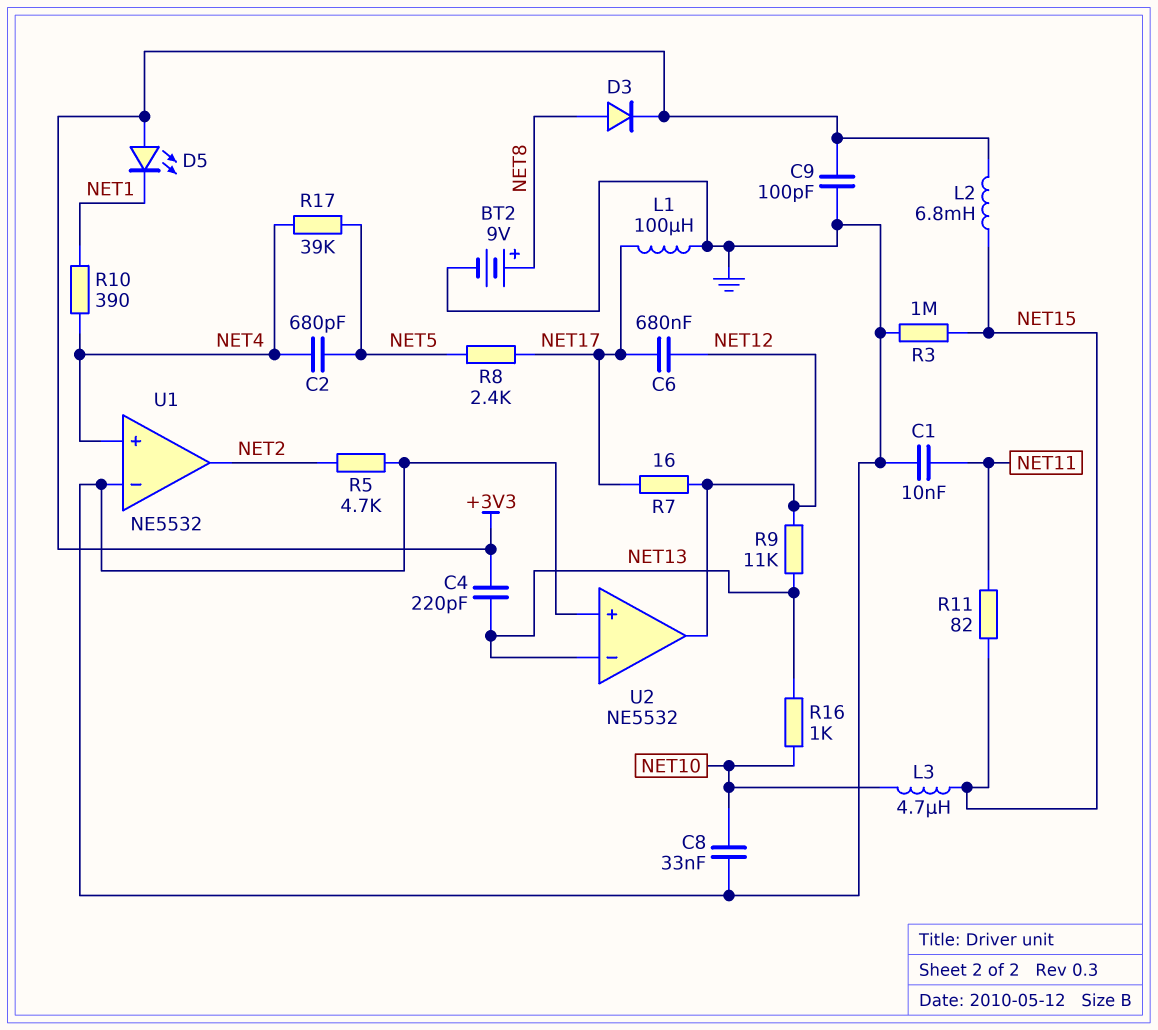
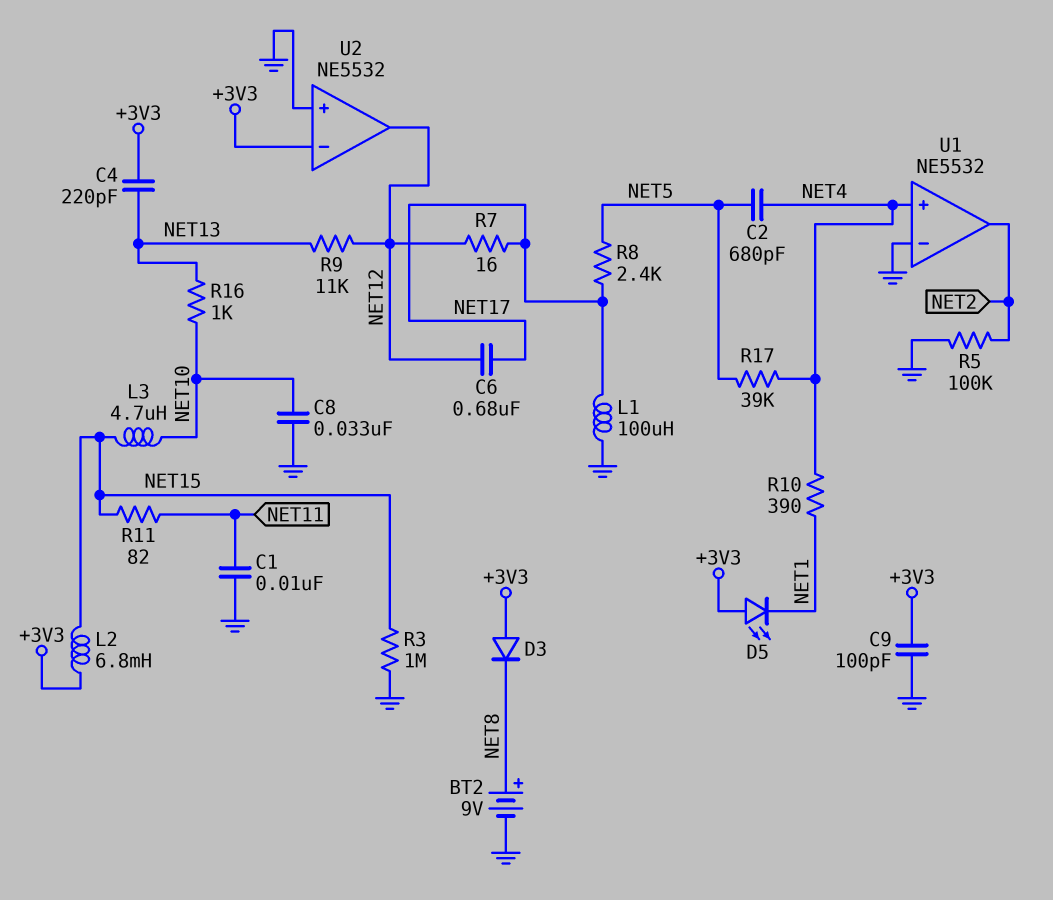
D3: diode (A NET8, K +3V3) -> diode (A +3V3, K NET8)
R5: 4.7k (GND, NET2) -> 100k (GND, NET2)
U2 pin in-: NET13 -> +3V3

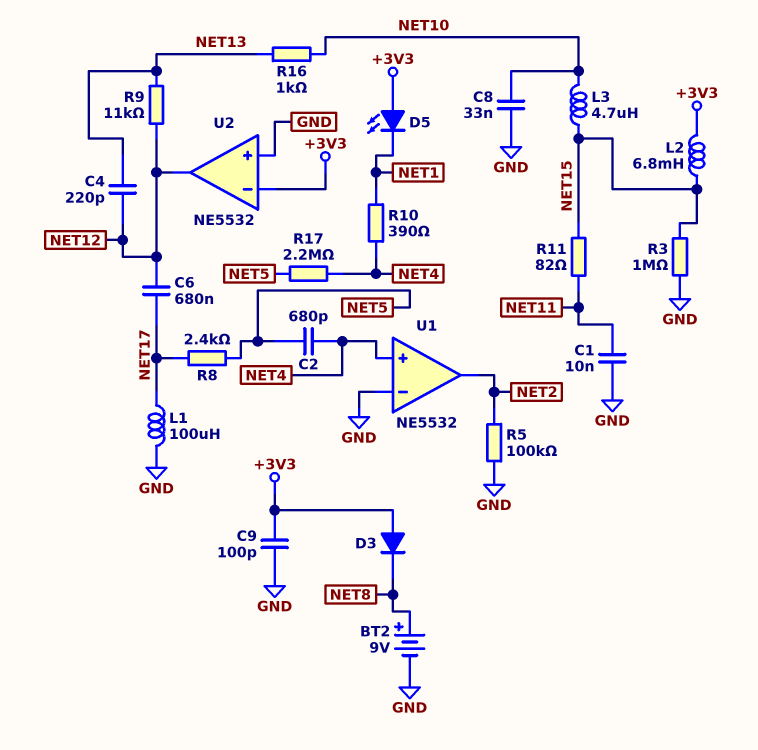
C4: 220pF (+3V3, NET13) -> 220pF (NET12, NET13)
R7: 16 (NET12, NET17) -> none
R17: 39k (NET4, NET5) -> 2.2M (NET4, NET5)

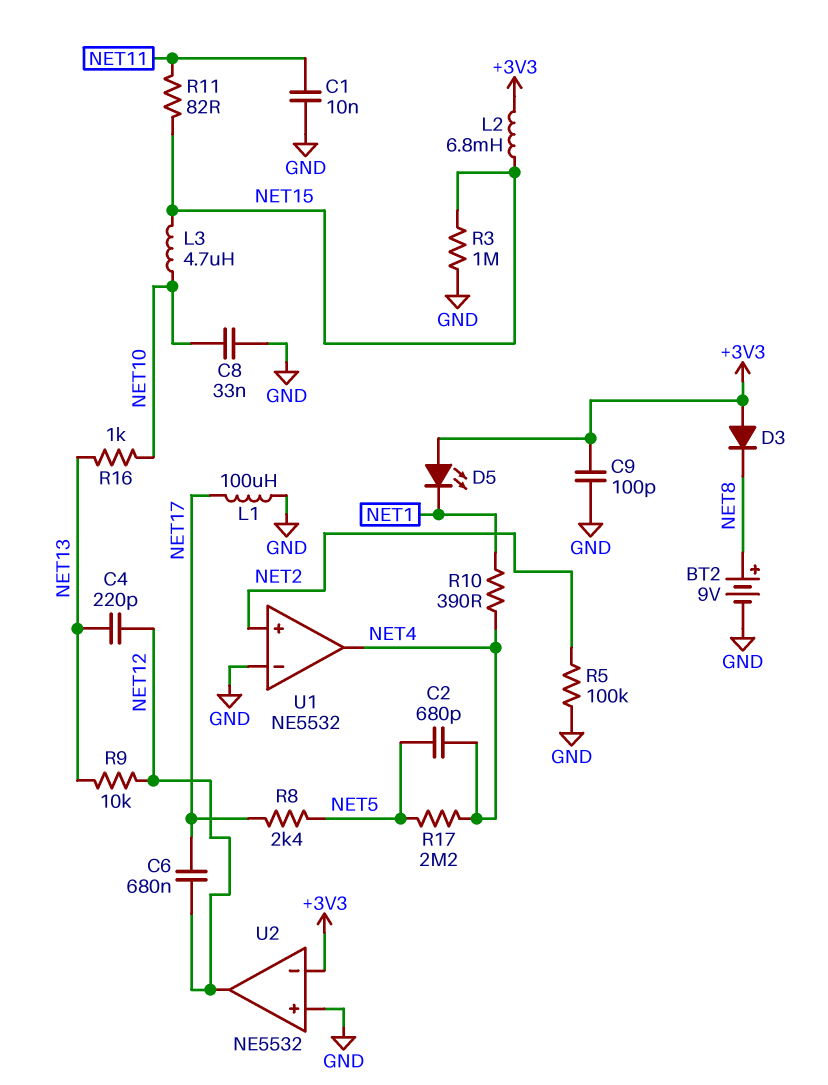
R9: 11k (NET12, NET13) -> 10k (NET12, NET13)
U1 pin in+: NET4 -> NET2
U1 pin out: NET2 -> NET4

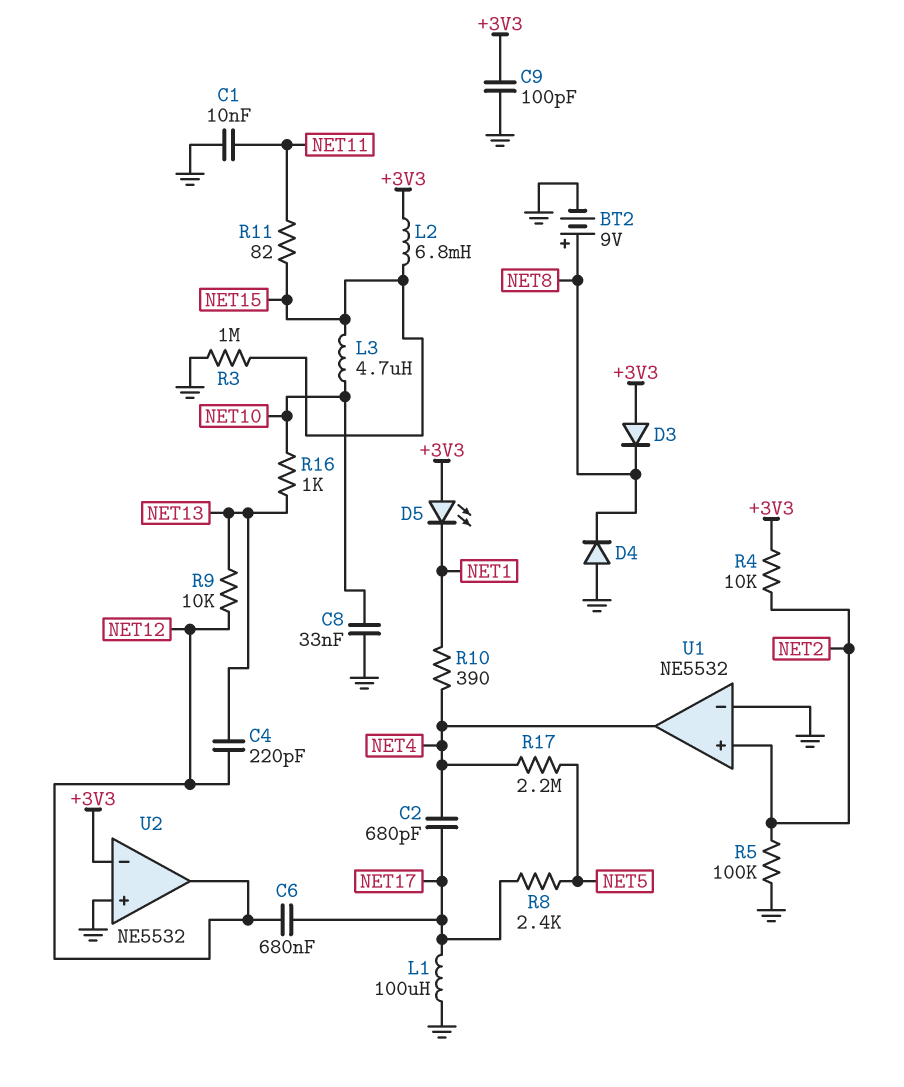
C2: 680pF (NET4, NET5) -> 680pF (NET4, NET17)
D4: none -> diode (A GND, K NET8)
R4: none -> 10k (+3V3, NET2)

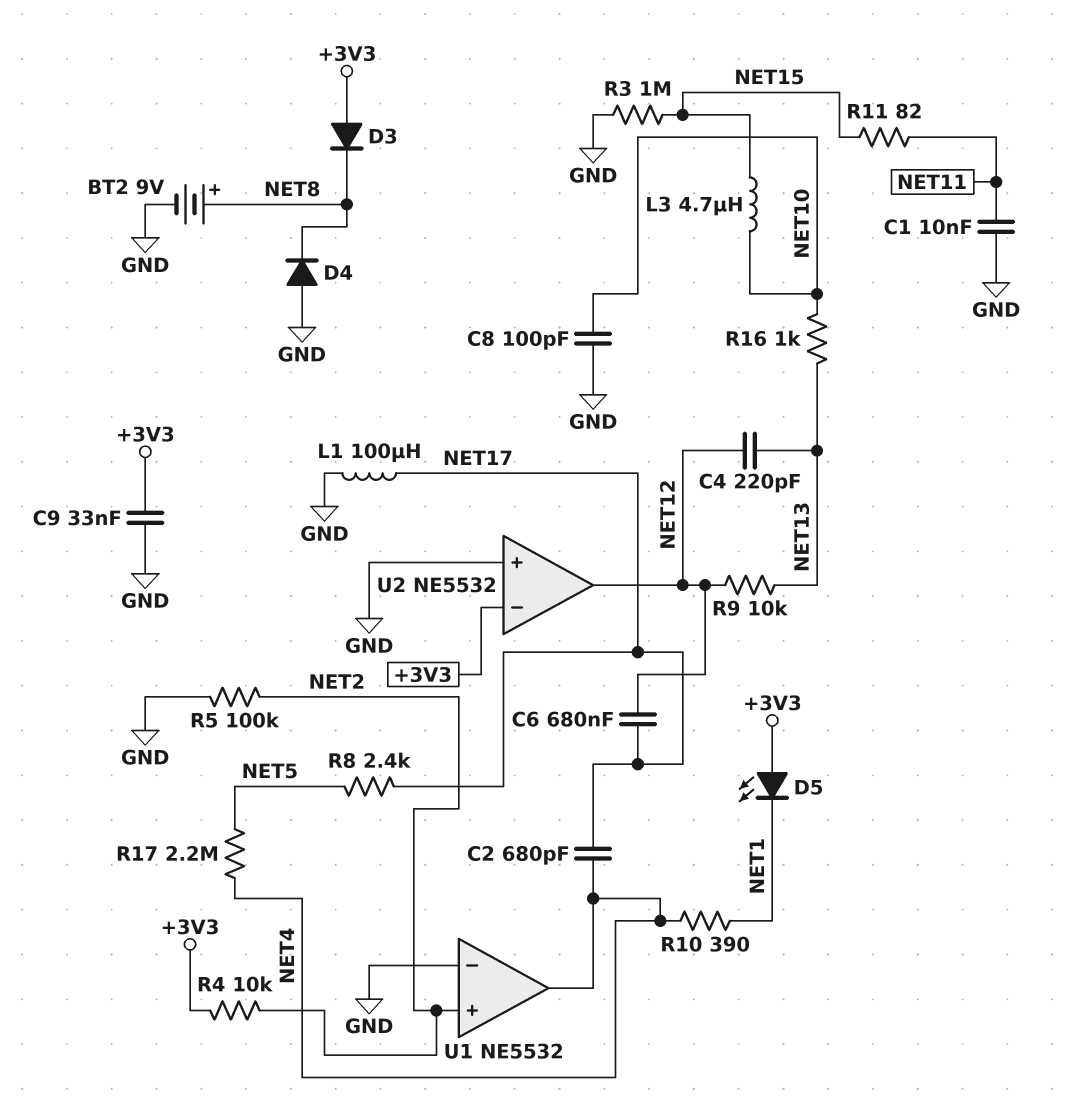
C8: 33nF (GND, NET10) -> 100pF (GND, NET10)
C9: 100pF (+3V3, GND) -> 33nF (+3V3, GND)
L2: 6.8mH (+3V3, NET15) -> none

